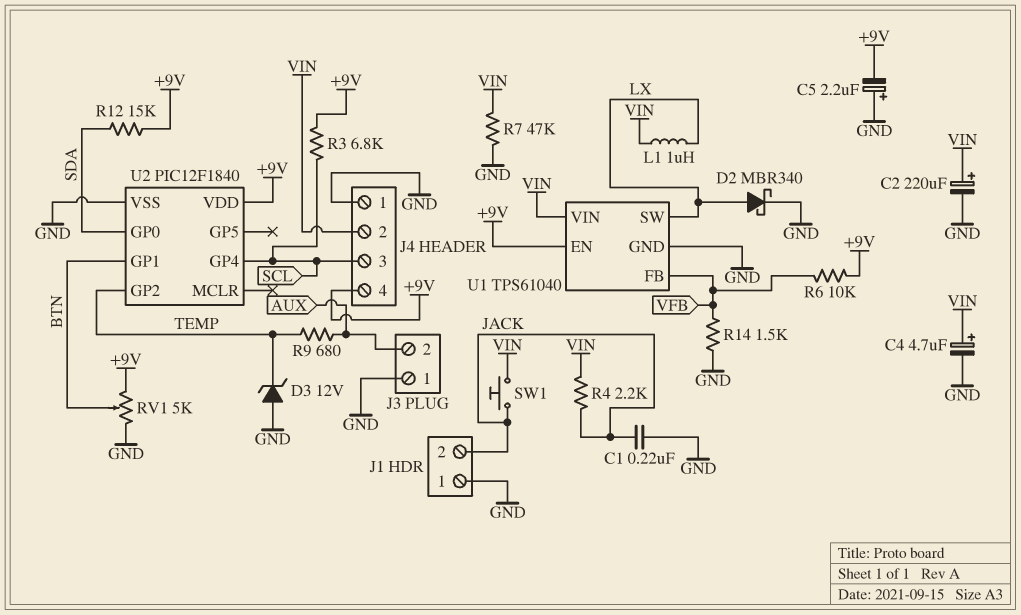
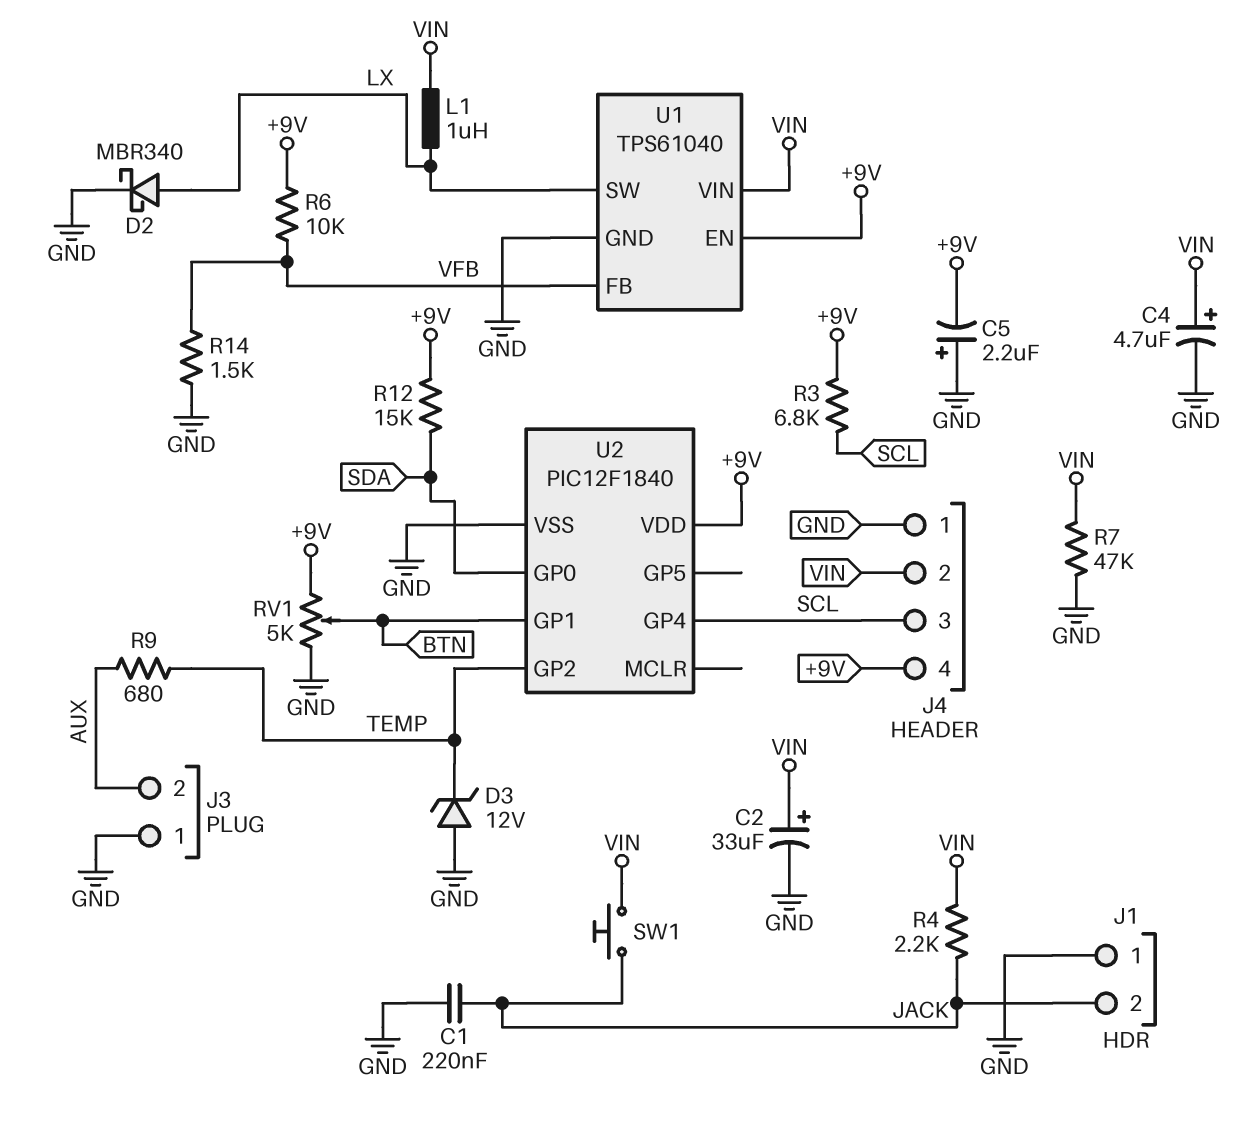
C2: 220uF (plus VIN, minus GND) -> 33uF (plus VIN, minus GND)

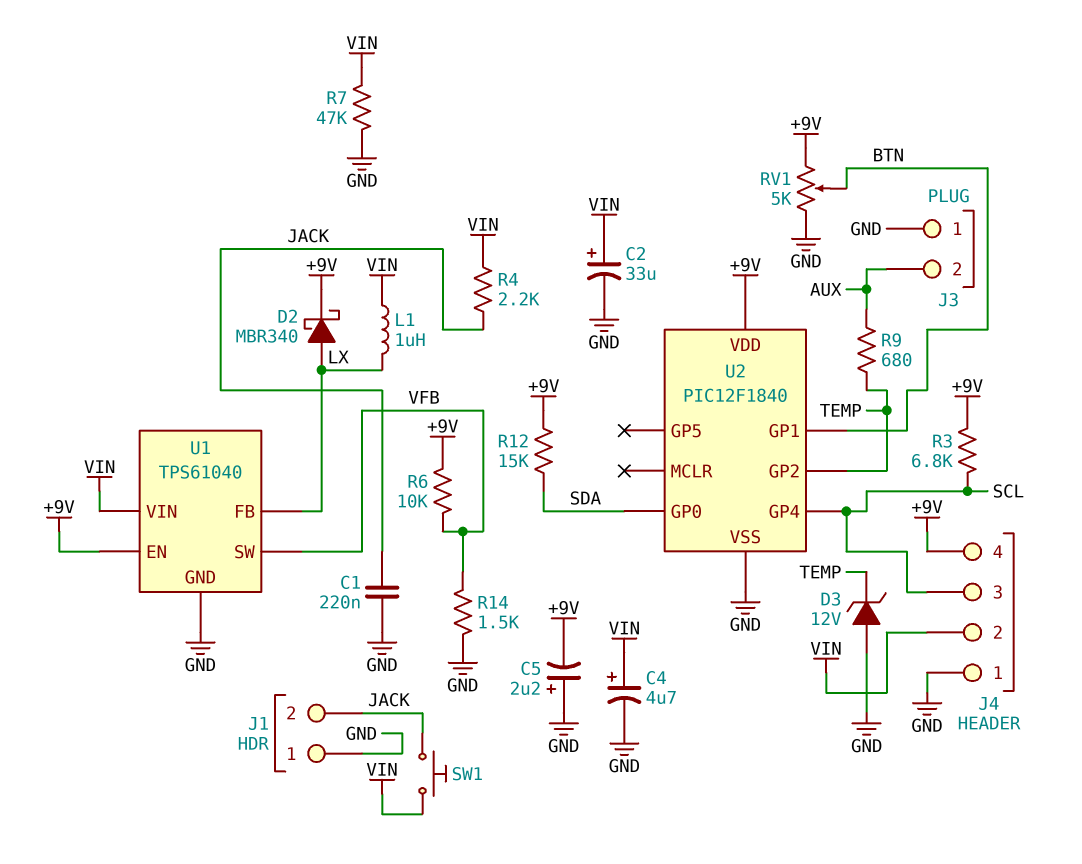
D2: schottky MBR340 (A LX, K GND) -> schottky MBR340 (A LX, K +9V)
U1 pin FB: VFB -> LX
U1 pin SW: LX -> VFB

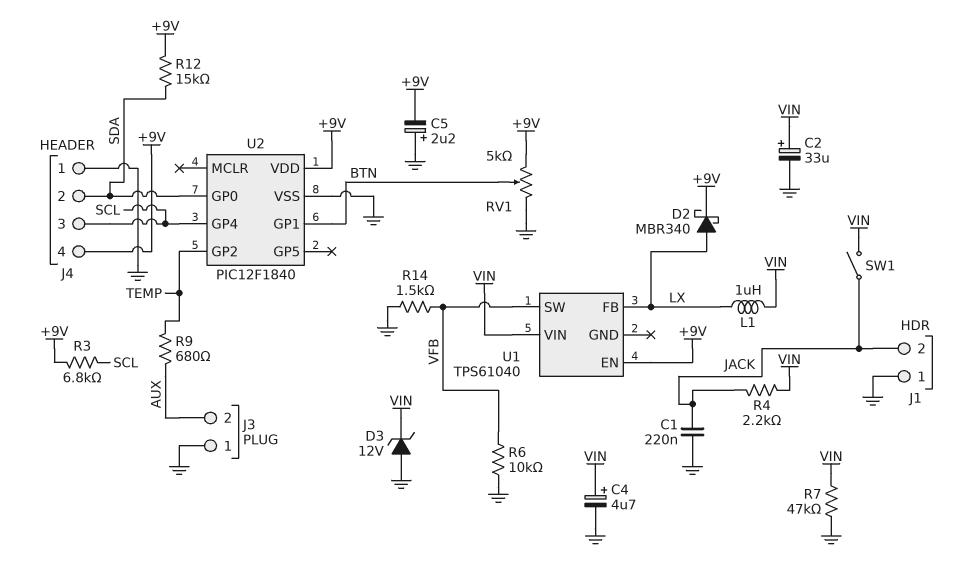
D3: zener 12V (A GND, K TEMP) -> zener 12V (A GND, K VIN)
J4 pin 2: VIN -> SDA
R6: 10k (+9V, VFB) -> 10k (GND, VFB)
SW1: button (JACK, VIN) -> switch (JACK, VIN)
U1 pin GND: GND -> none

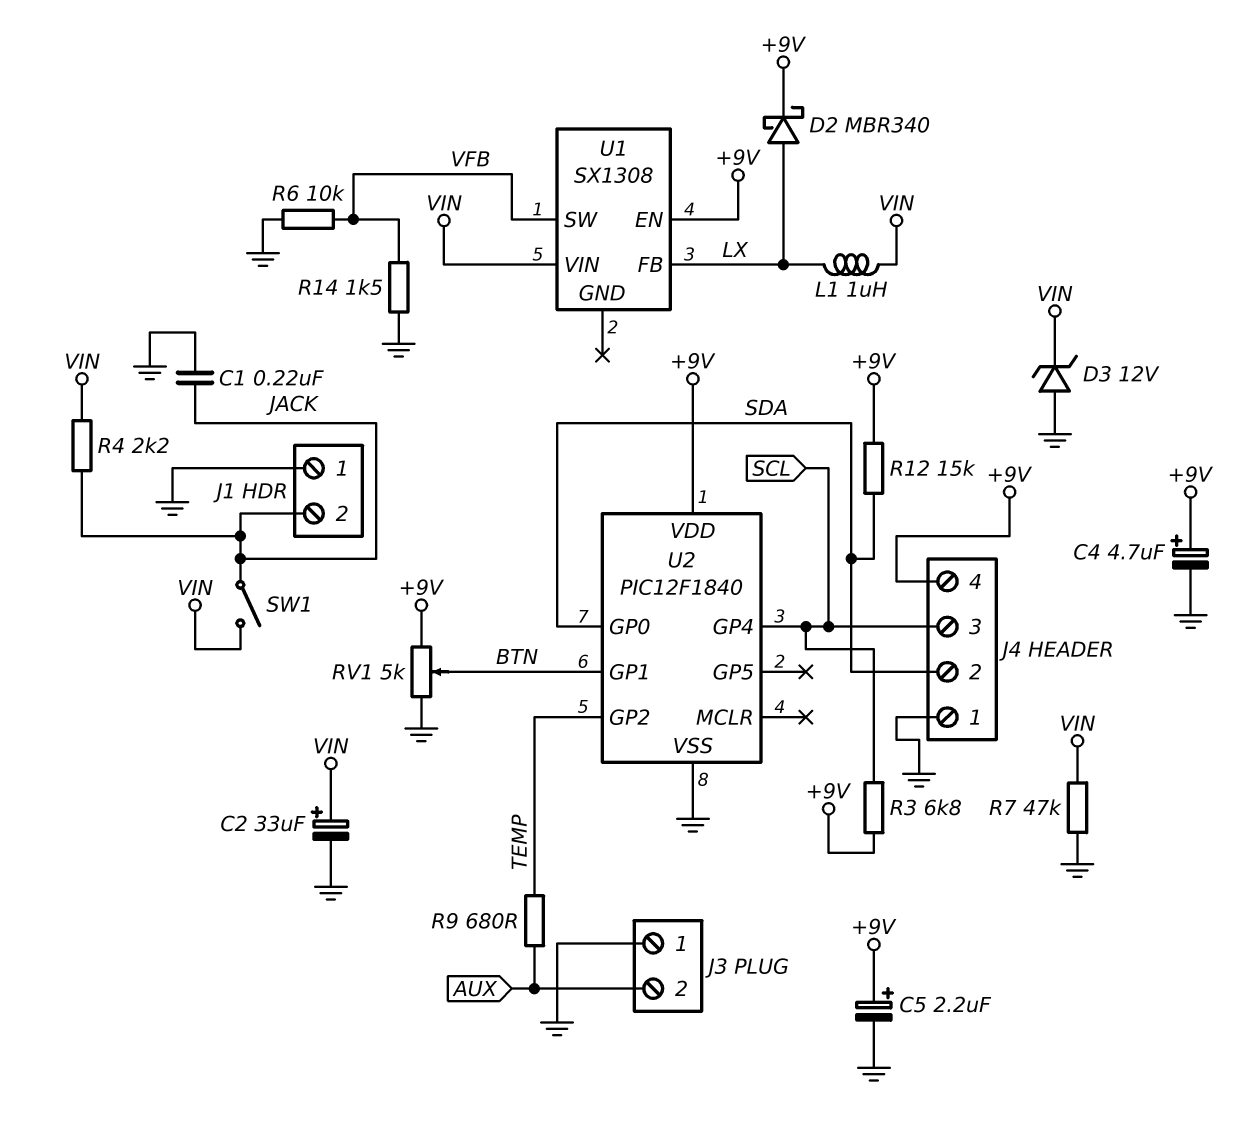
C4: 4.7uF (plus VIN, minus GND) -> 4.7uF (plus +9V, minus GND)
C5: 2.2uF (plus GND, minus +9V) -> 2.2uF (plus +9V, minus GND)
U1: TPS61040 -> SX1308

